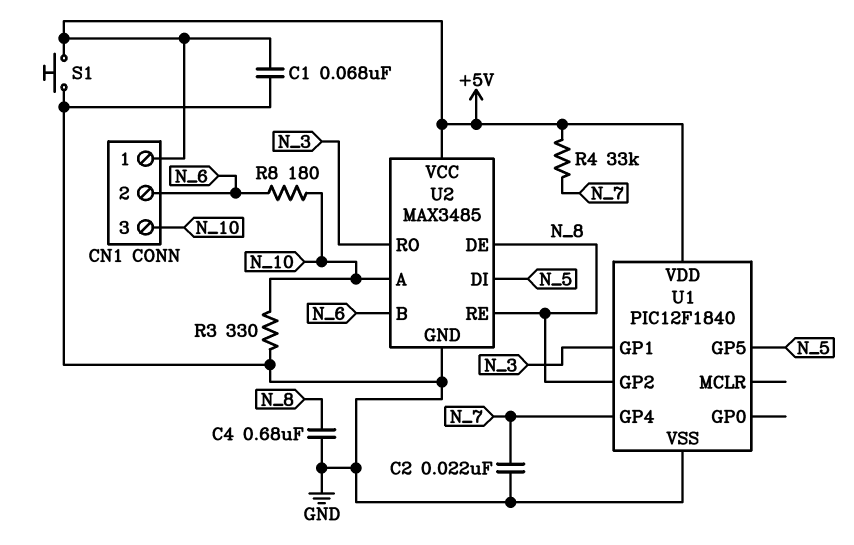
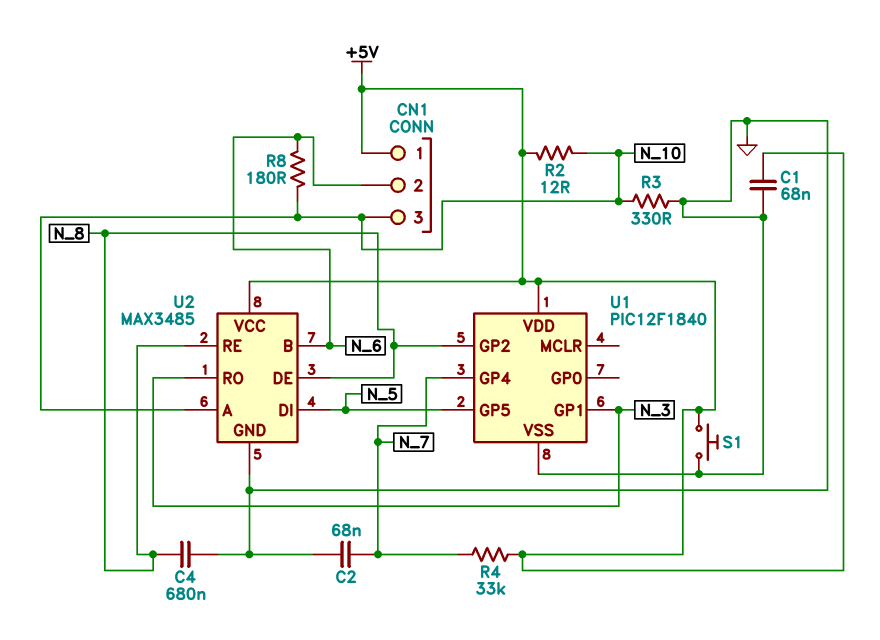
C2: 22nF (GND, N_7) -> 68nF (GND, N_7)
R2: none -> 12 (+5V, N_10)

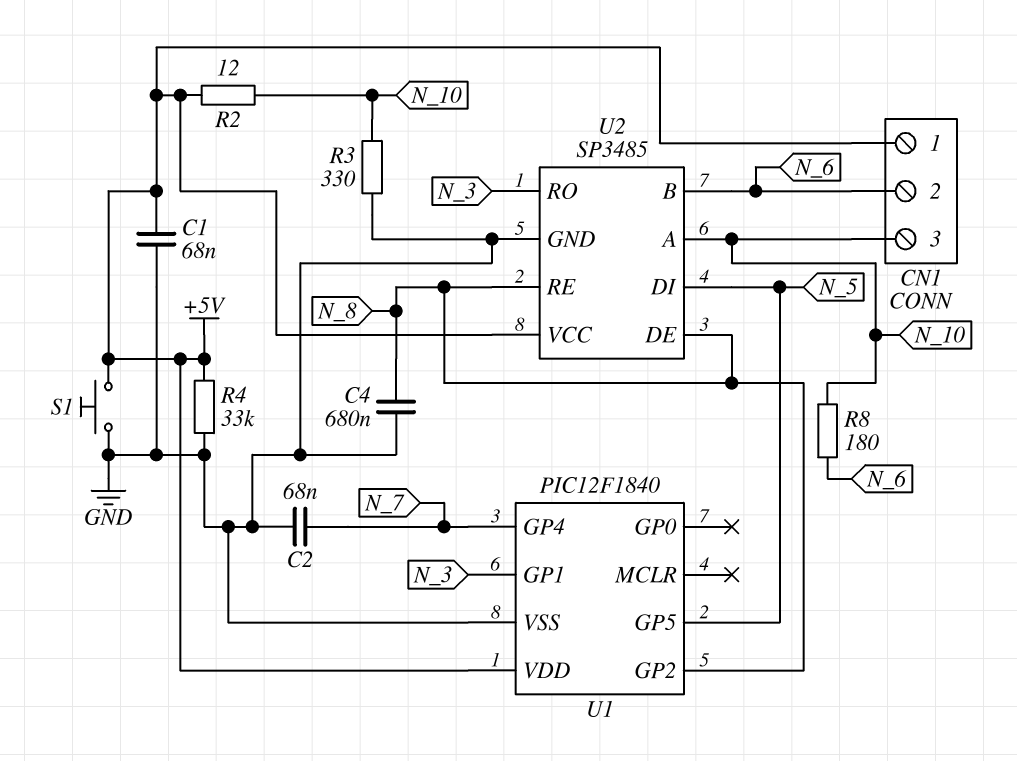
R4: 33k (+5V, N_7) -> 33k (+5V, GND)
U2: MAX3485 -> SP3485

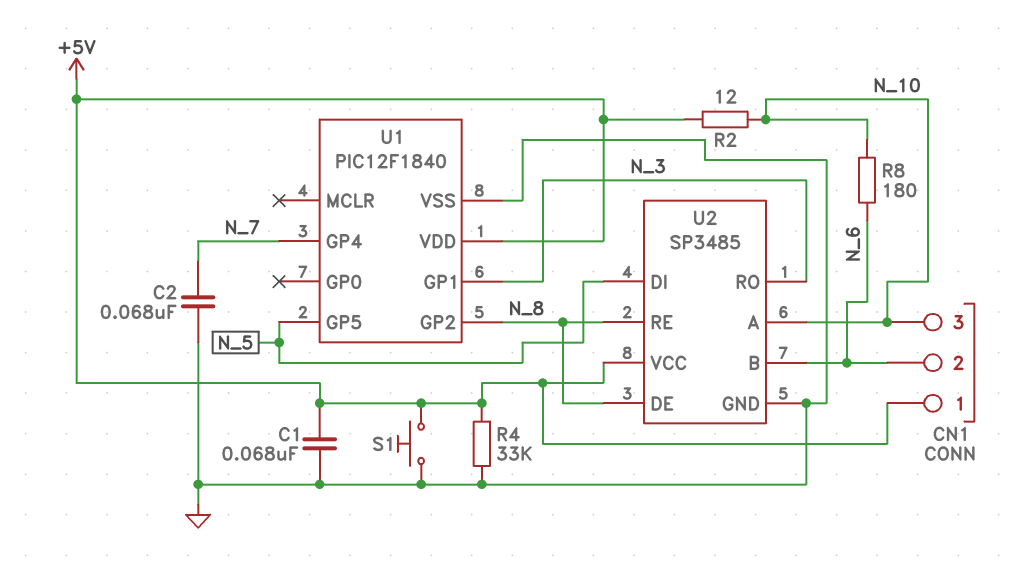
C4: 680nF (GND, N_8) -> none
R3: 330 (GND, N_10) -> none

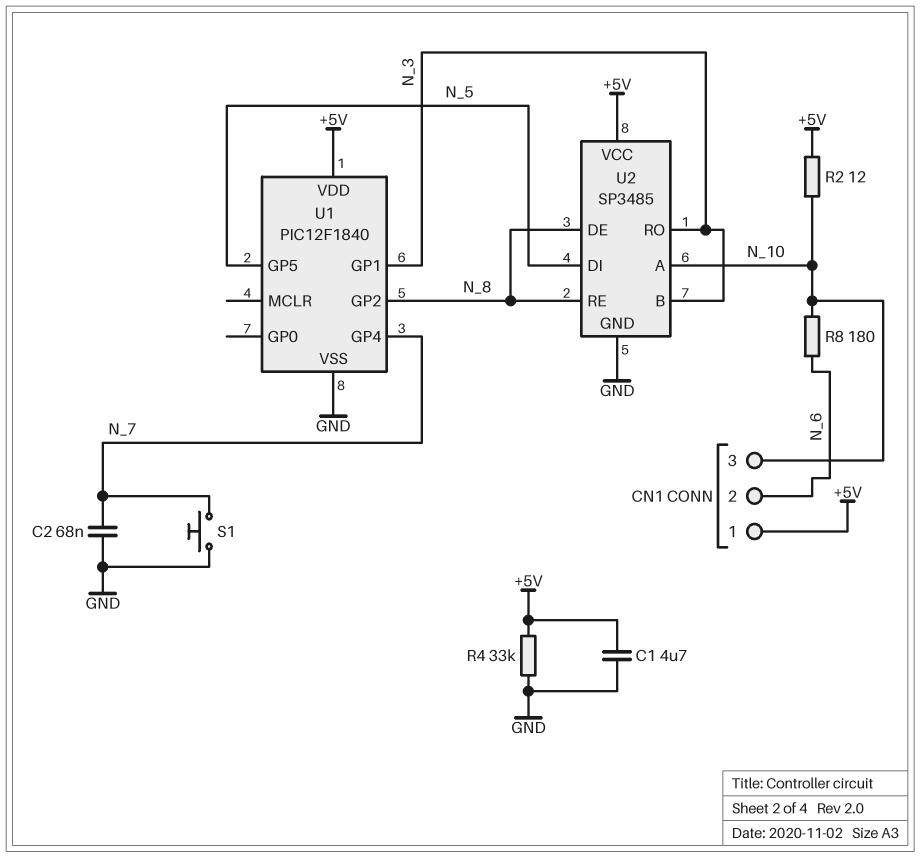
C1: 68nF (+5V, GND) -> 4.7uF (+5V, GND)
S1: button (+5V, GND) -> button (GND, N_7)
U2 pin B: N_6 -> N_3

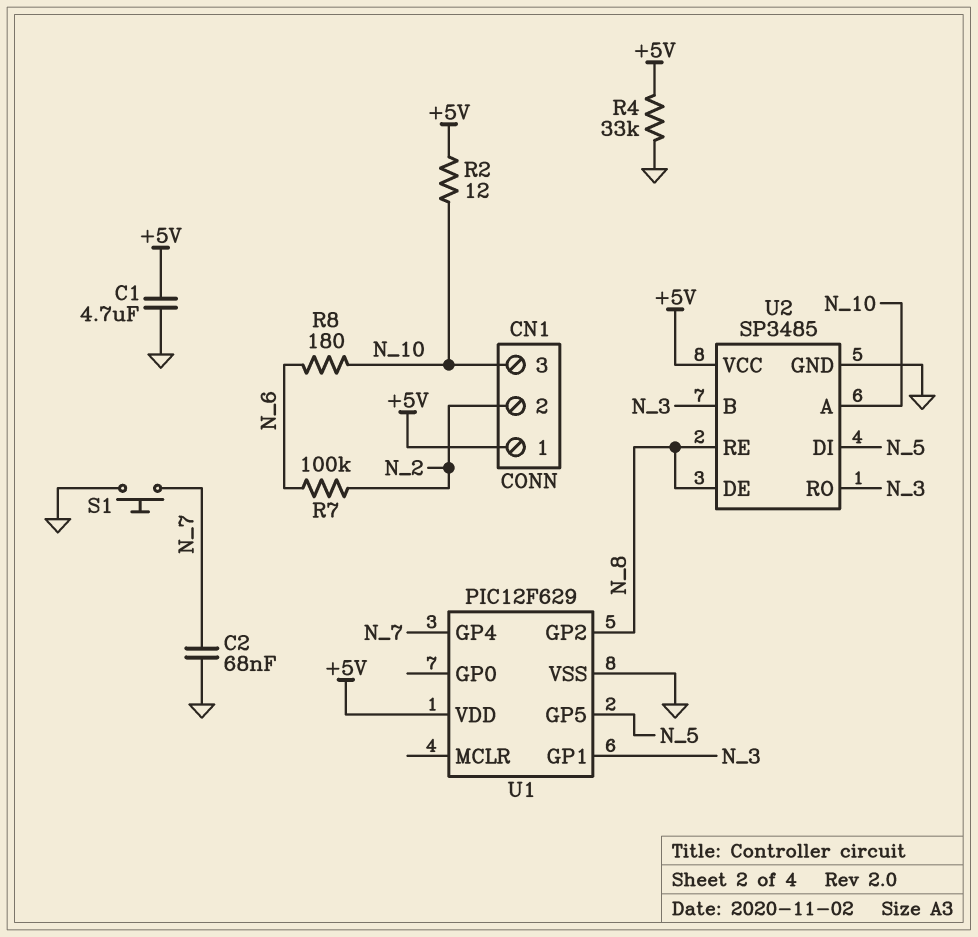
CN1 pin 2: N_6 -> N_2
R7: none -> 100k (N_2, N_6)
U1: PIC12F1840 -> PIC12F629

